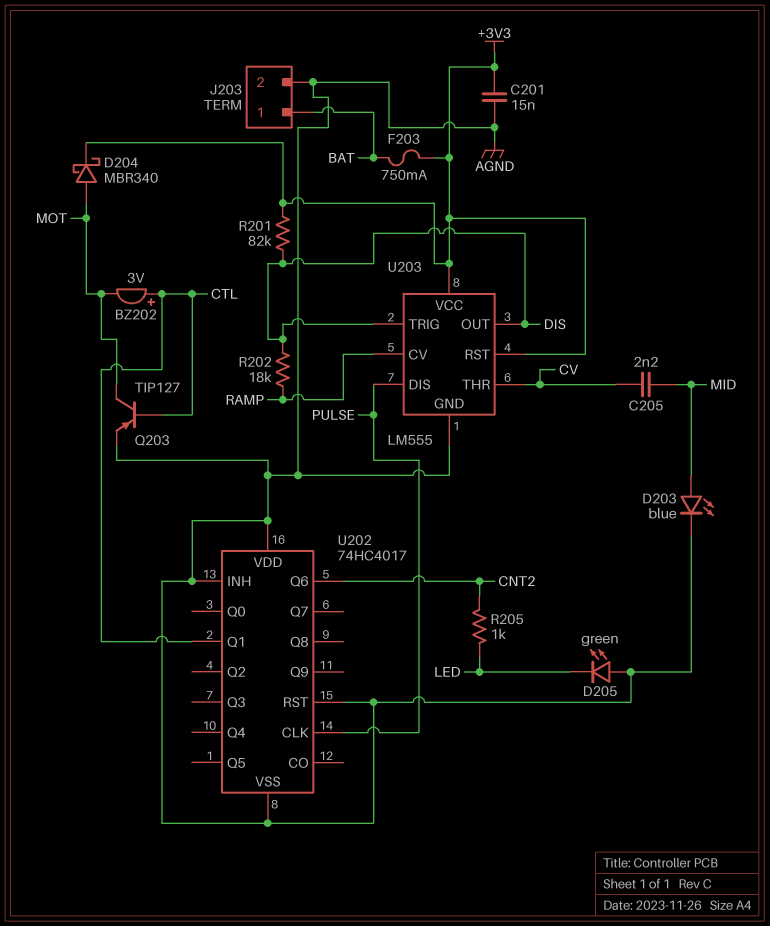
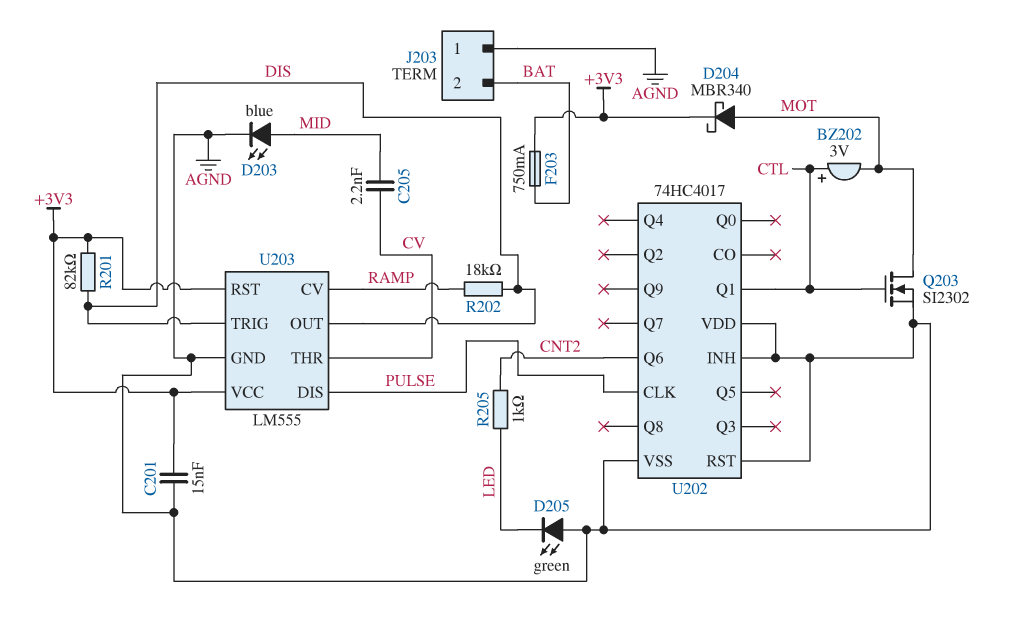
J203 pin 1: BAT -> AGND
J203 pin 2: AGND -> BAT
Q203: PNP TIP127 (B CTL, C MOT, E AGND) -> NMOS SI2302 (G CTL, D MOT, S AGND)

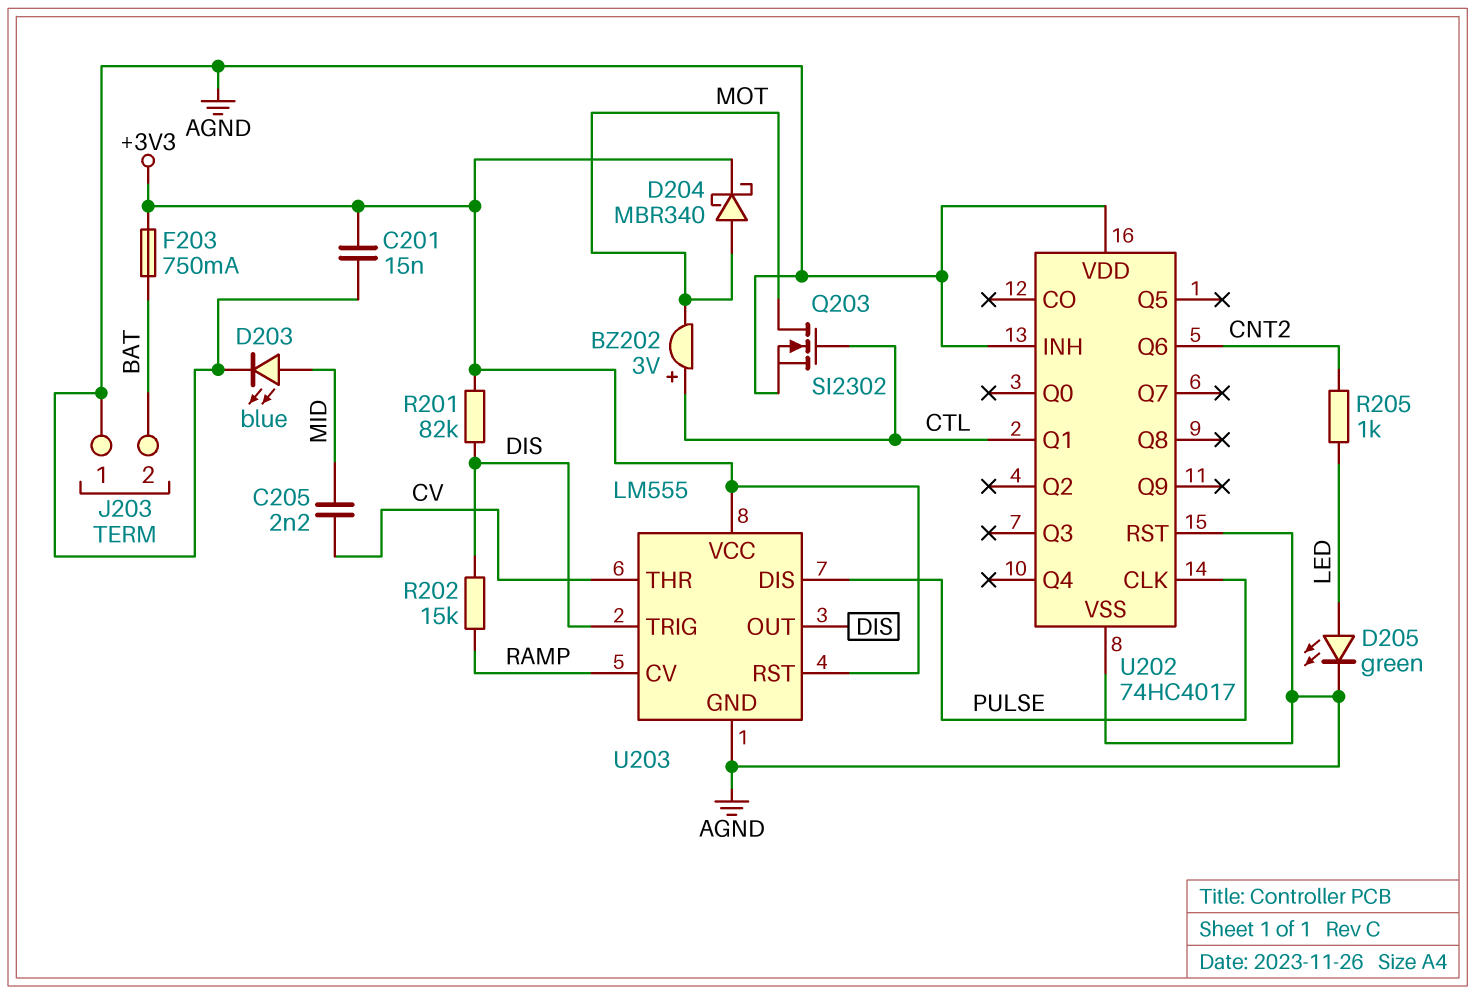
D205: LED green (A AGND, K LED) -> LED green (A LED, K AGND)
R202: 18k (DIS, RAMP) -> 15k (DIS, RAMP)

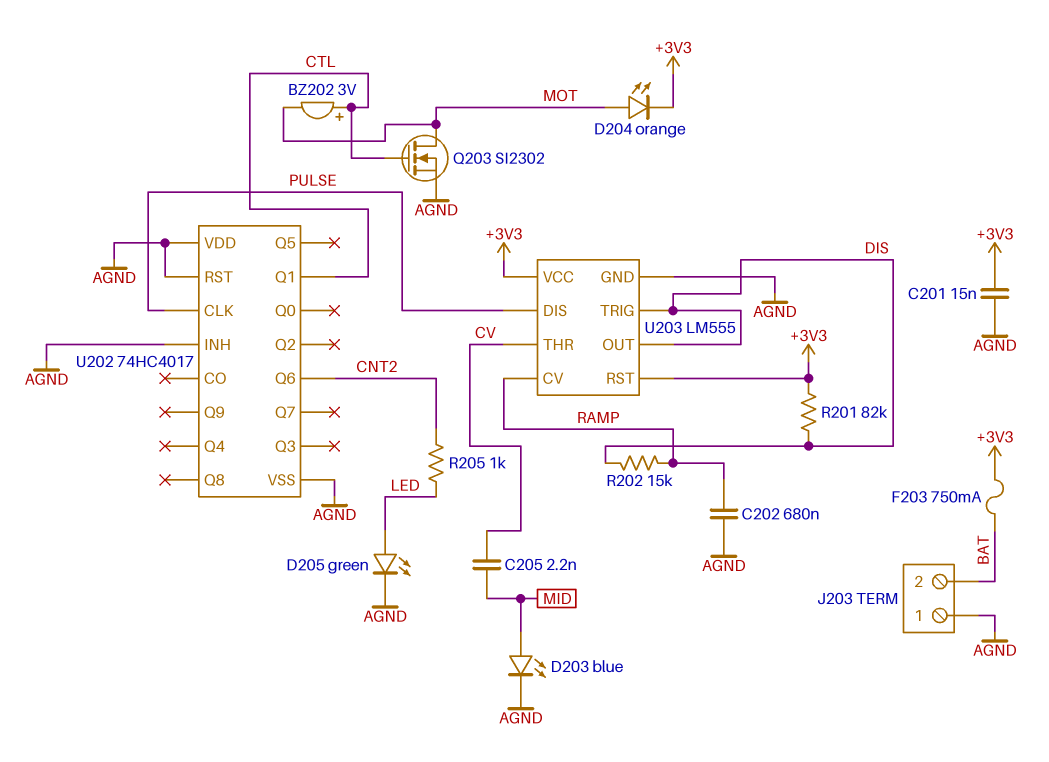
C202: none -> 680nF (AGND, RAMP)
D204: schottky MBR340 (A MOT, K +3V3) -> LED orange (A MOT, K +3V3)

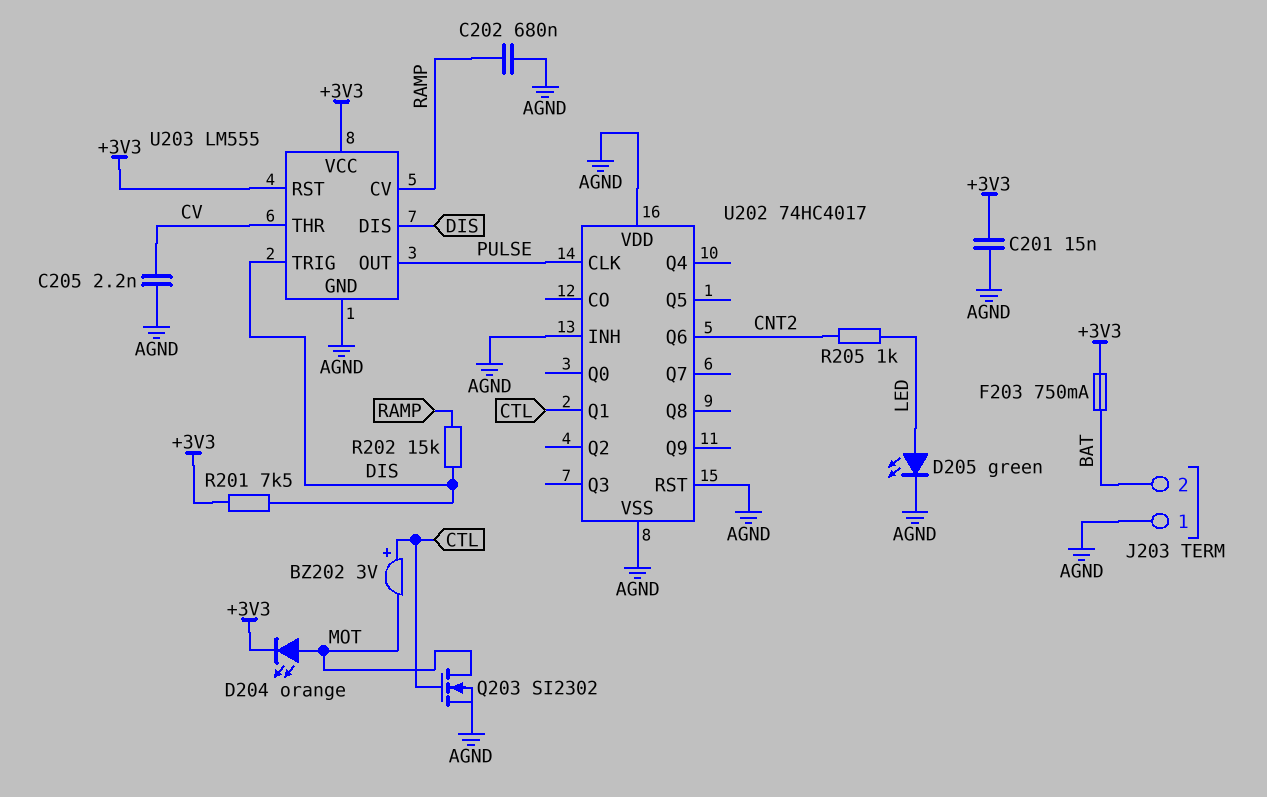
C205: 2.2nF (CV, MID) -> 2.2nF (AGND, CV)
D203: LED blue (A MID, K AGND) -> none
R201: 82k (+3V3, DIS) -> 7.5k (+3V3, DIS)
U203 pin DIS: PULSE -> DIS
U203 pin OUT: DIS -> PULSE

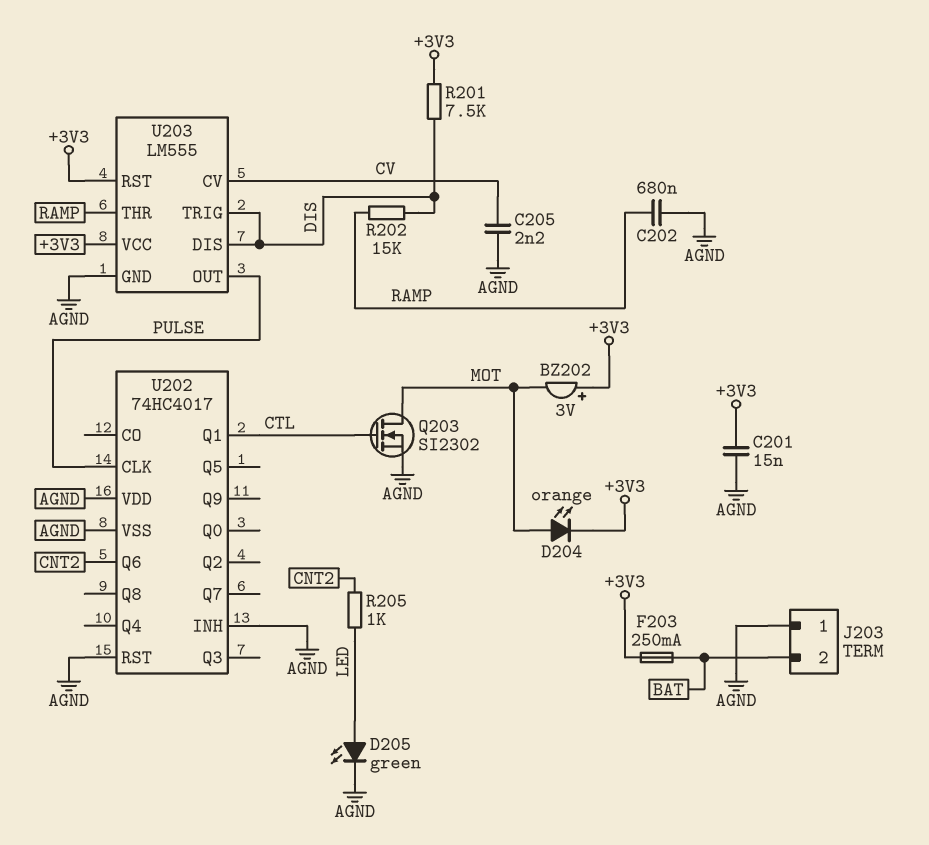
BZ202: buzzer 3V (plus CTL, minus MOT) -> buzzer 3V (plus +3V3, minus MOT)
F203: 750mA (+3V3, BAT) -> 250mA (+3V3, BAT)
U203 pin CV: RAMP -> CV
U203 pin THR: CV -> RAMP

